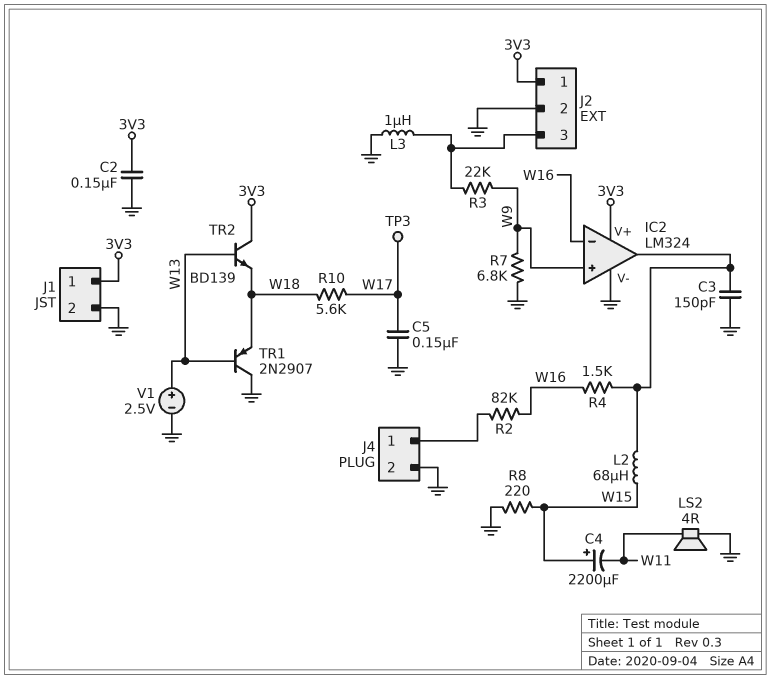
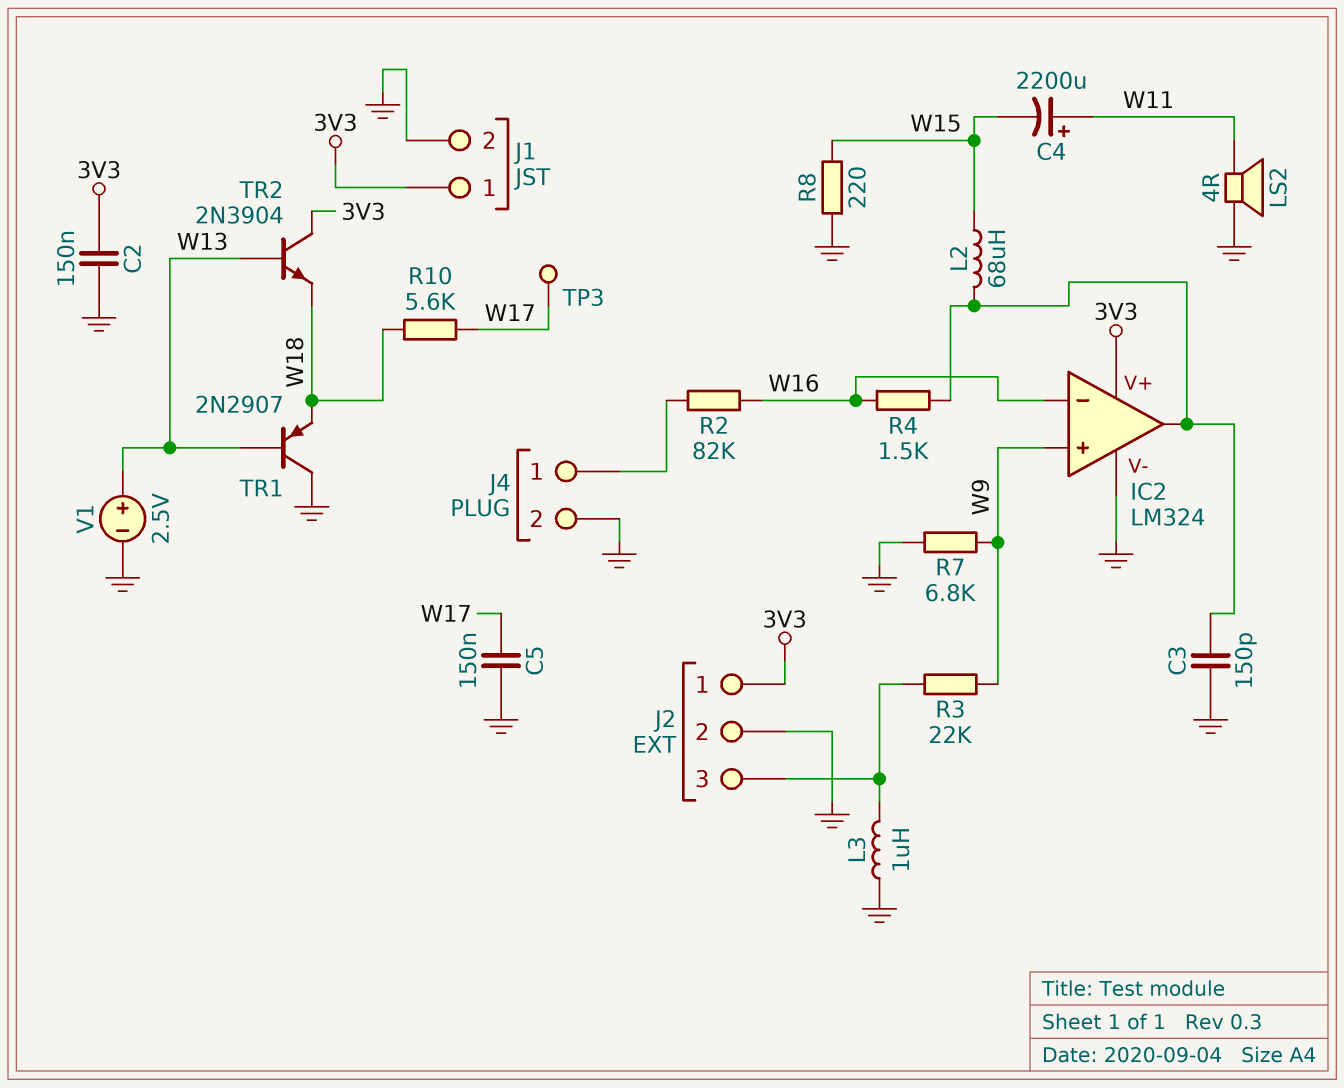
C4: 2200uF (plus W15, minus W11) -> 2200uF (plus W11, minus W15)
TR2: NPN BD139 (B W13, C 3V3, E W18) -> NPN 2N3904 (B W13, C 3V3, E W18)

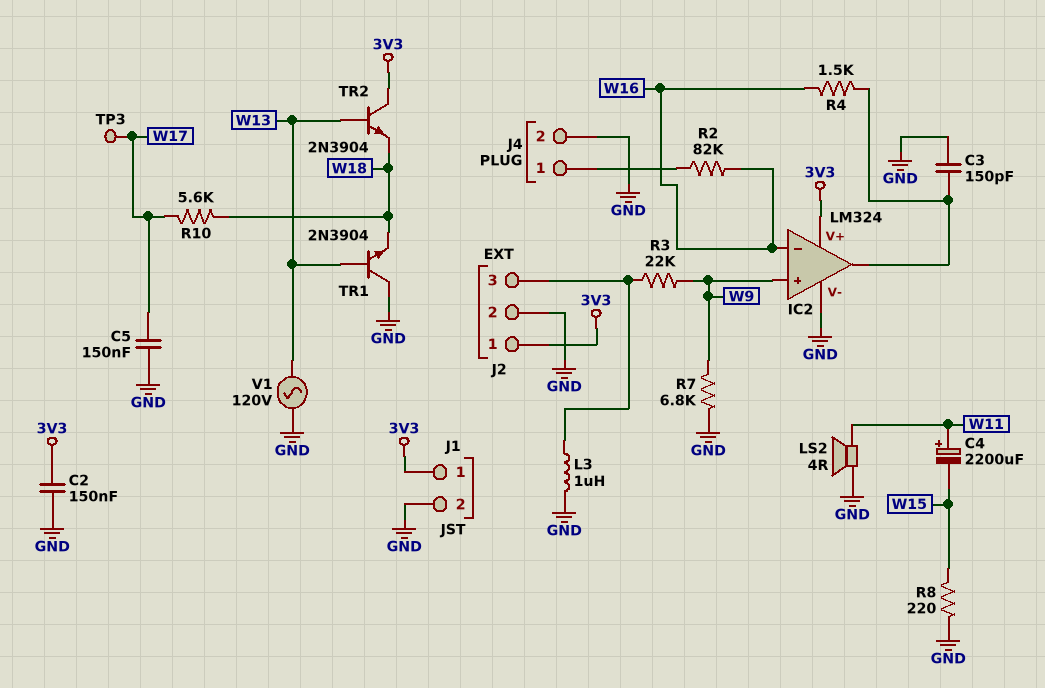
L2: 68uH (IC2/out, W15) -> none
TR1: PNP 2N2907 (B W13, C GND, E W18) -> NPN 2N3904 (B W13, C GND, E W18)
V1: 2.5V (plus W13, minus GND) -> AC 120V (GND, W13)

